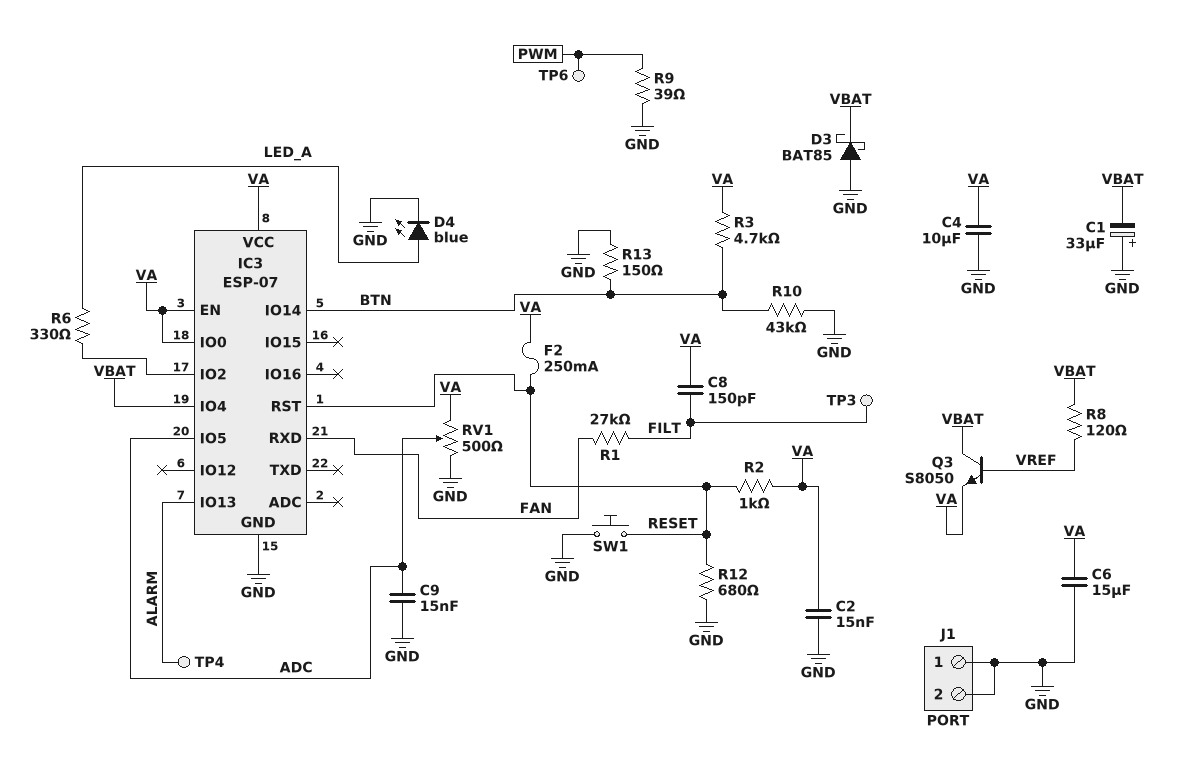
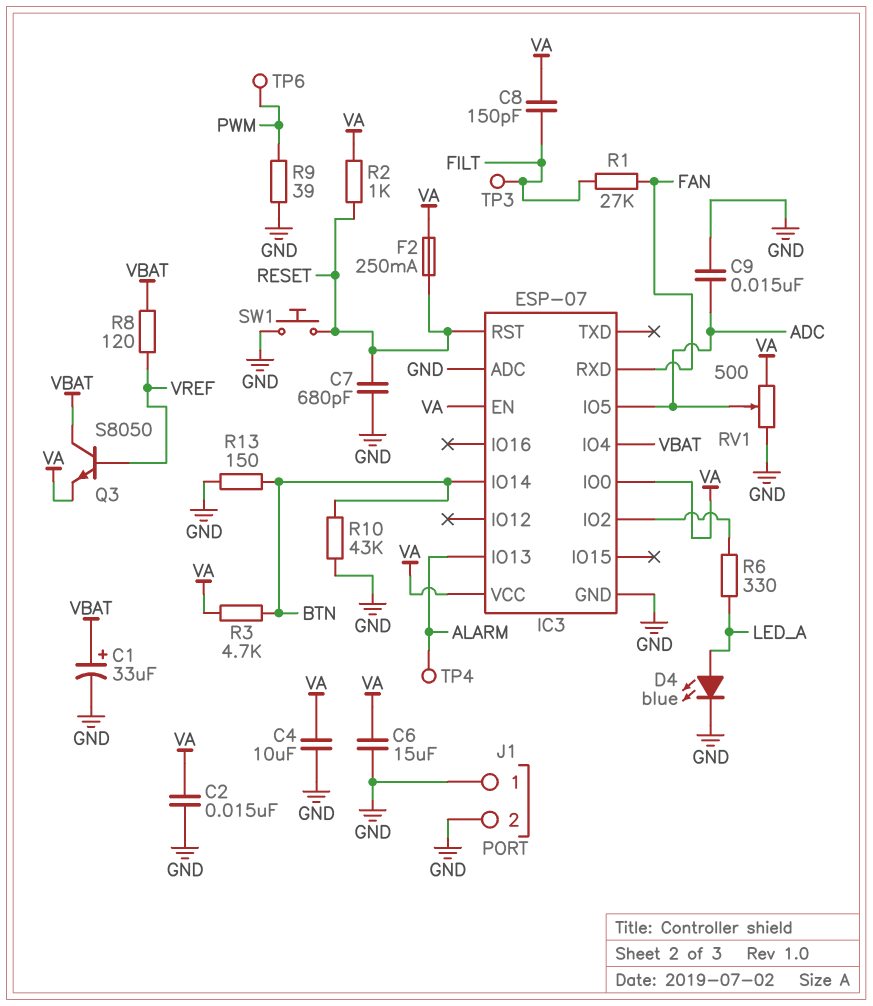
C1: 33uF (plus GND, minus VBAT) -> 33uF (plus VBAT, minus GND)
C7: none -> 680pF (GND, RESET)
D3: schottky BAT85 (A GND, K VBAT) -> none
IC3 pin ADC: none -> GND
R12: 680 (GND, RESET) -> none

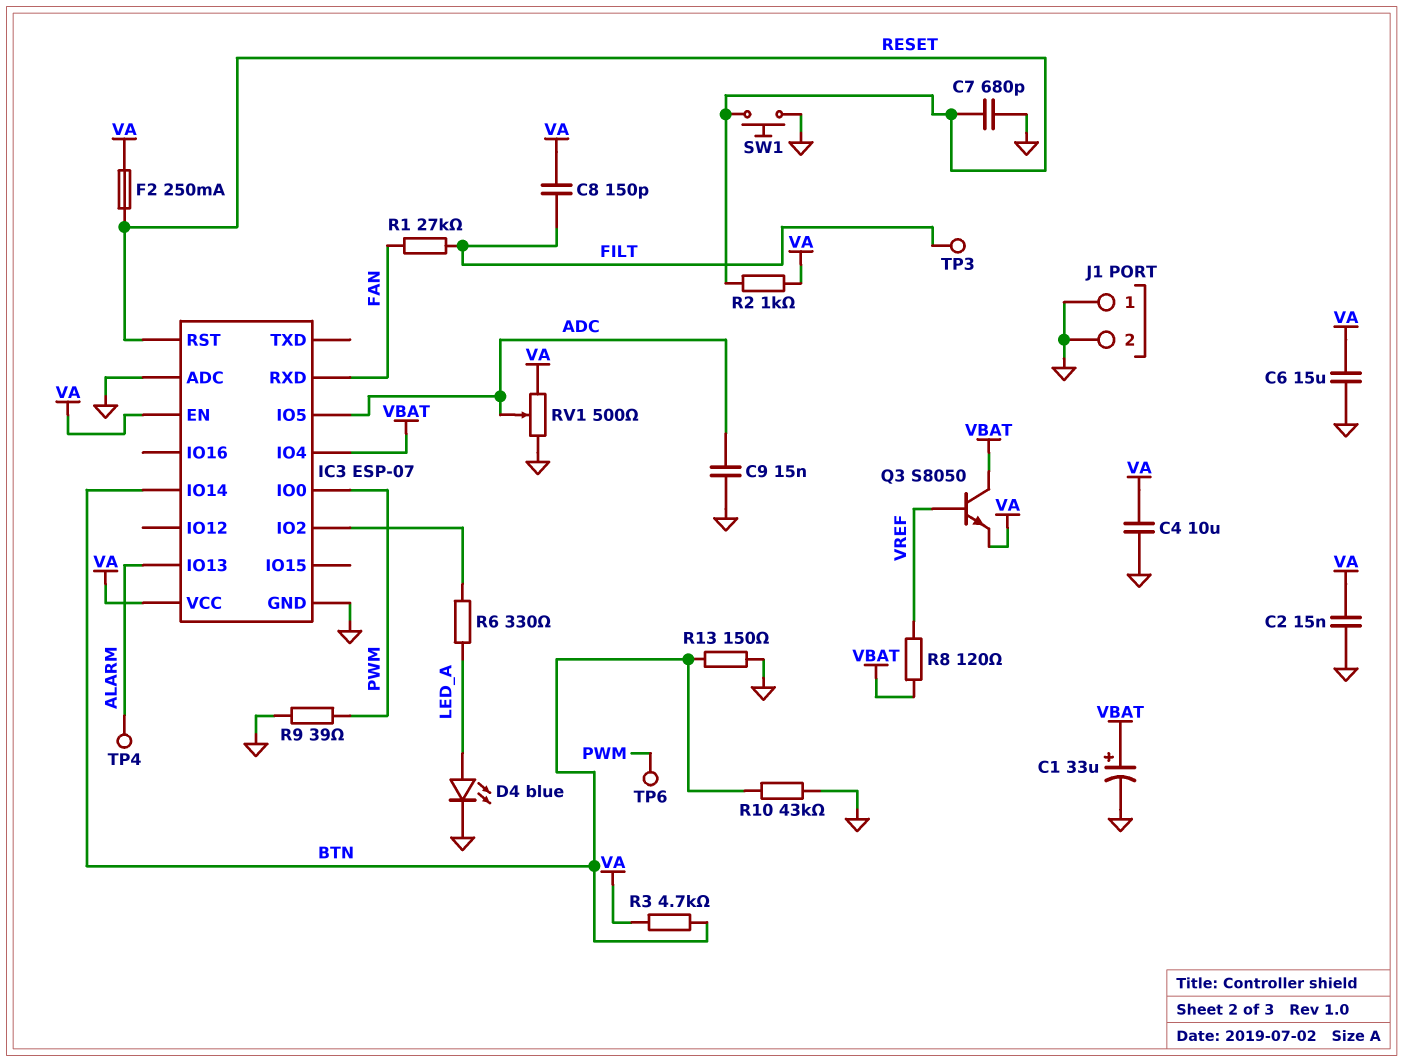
IC3 pin IO0: VA -> PWM

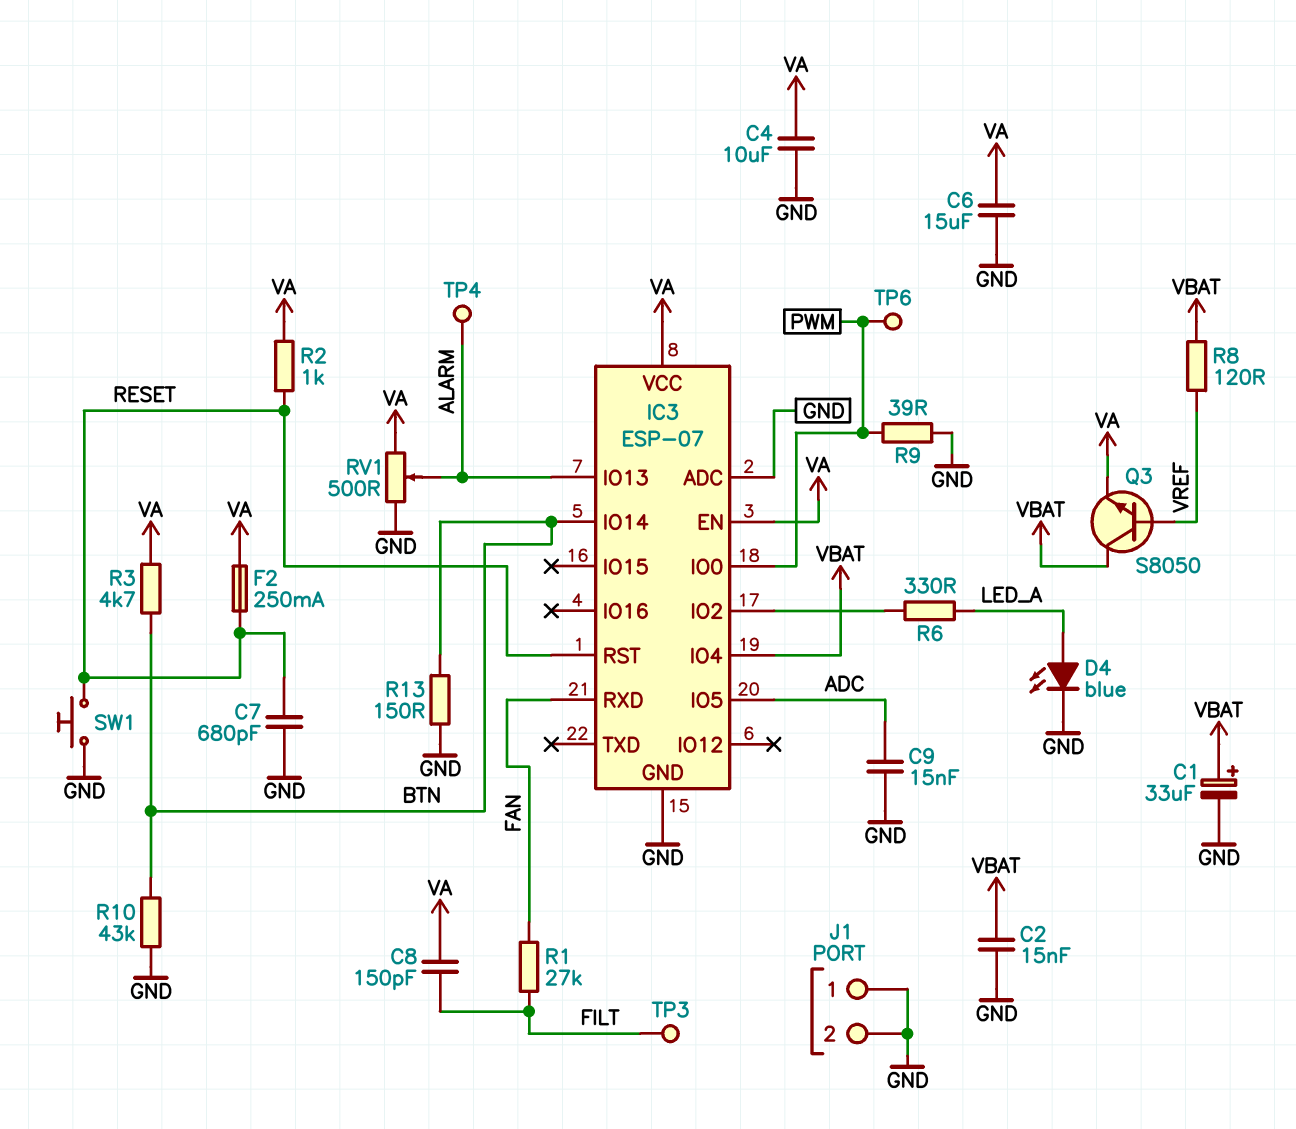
C2: 15nF (GND, VA) -> 15nF (GND, VBAT)
RV1: 500 (GND, VA, wiper ADC) -> 500 (GND, VA, wiper ALARM)

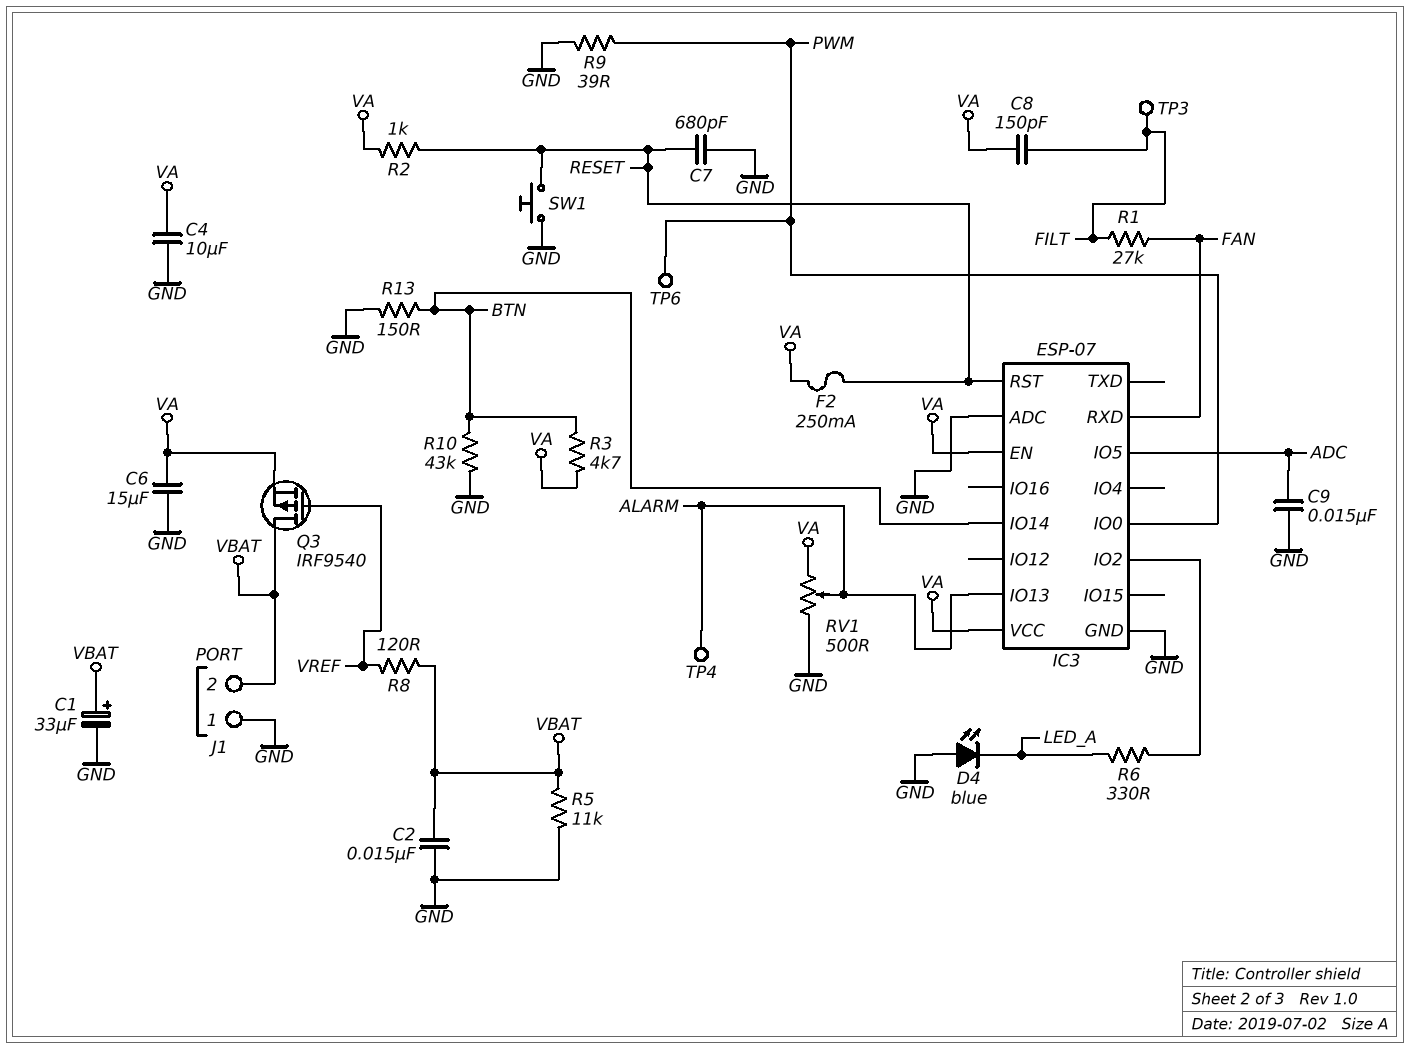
D4: LED blue (A LED_A, K GND) -> LED blue (A GND, K LED_A)
IC3 pin IO4: VBAT -> none
J1 pin 2: GND -> VBAT
Q3: NPN S8050 (B VREF, C VBAT, E VA) -> PMOS IRF9540 (G VREF, D VBAT, S VA)
R5: none -> 11k (GND, VBAT)

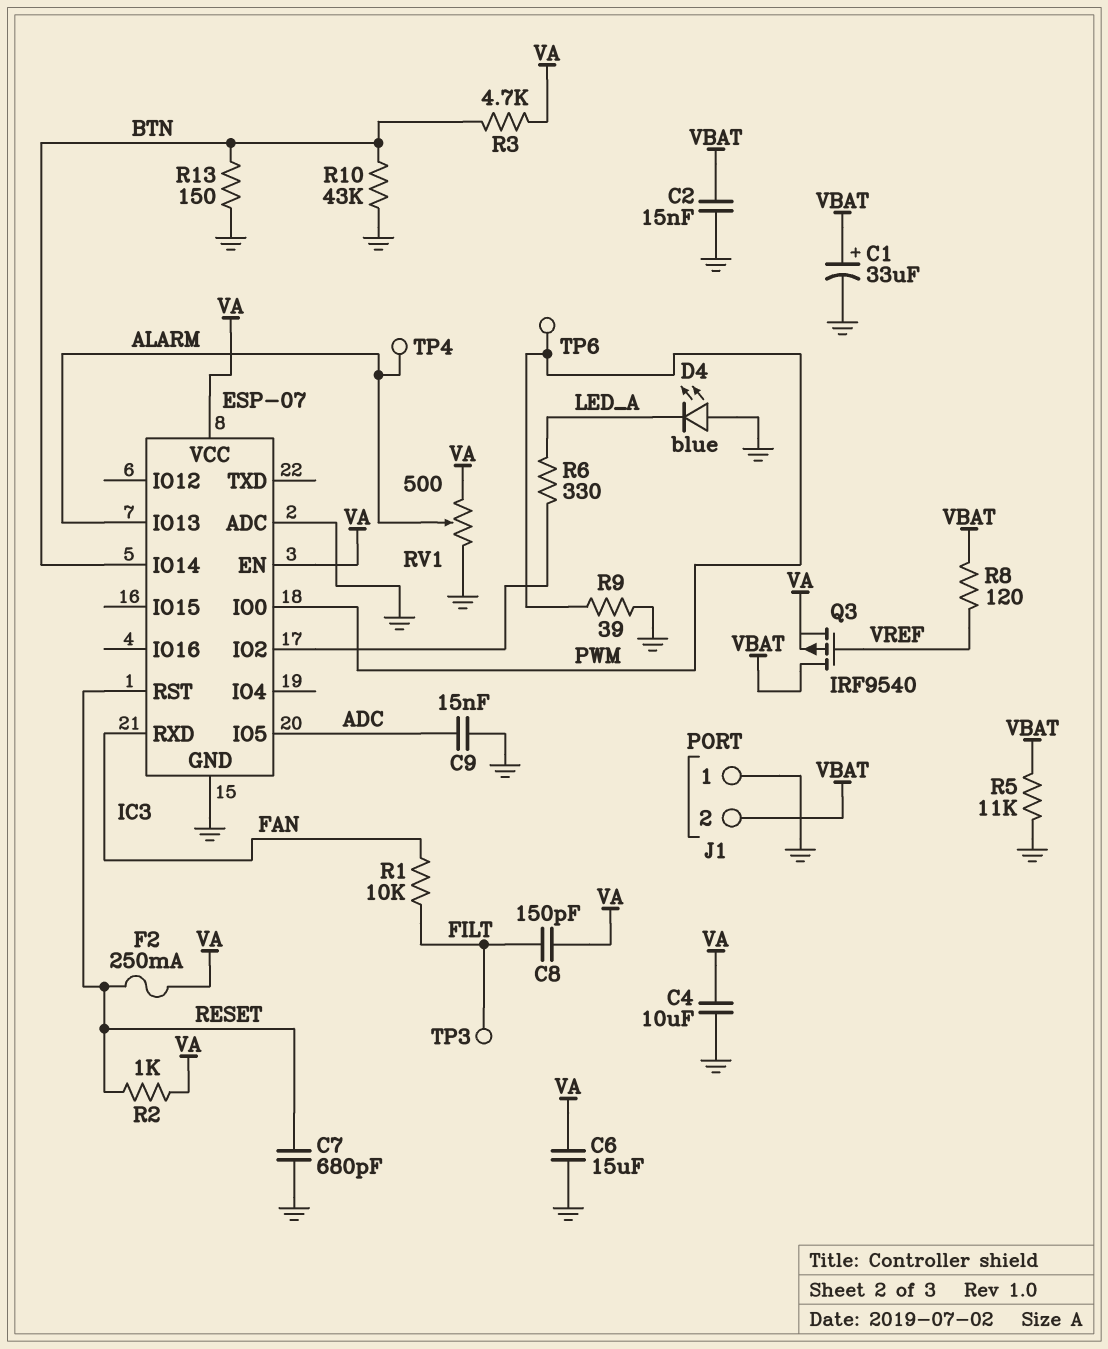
R1: 27k (FAN, FILT) -> 10k (FAN, FILT)
SW1: button (GND, RESET) -> none

